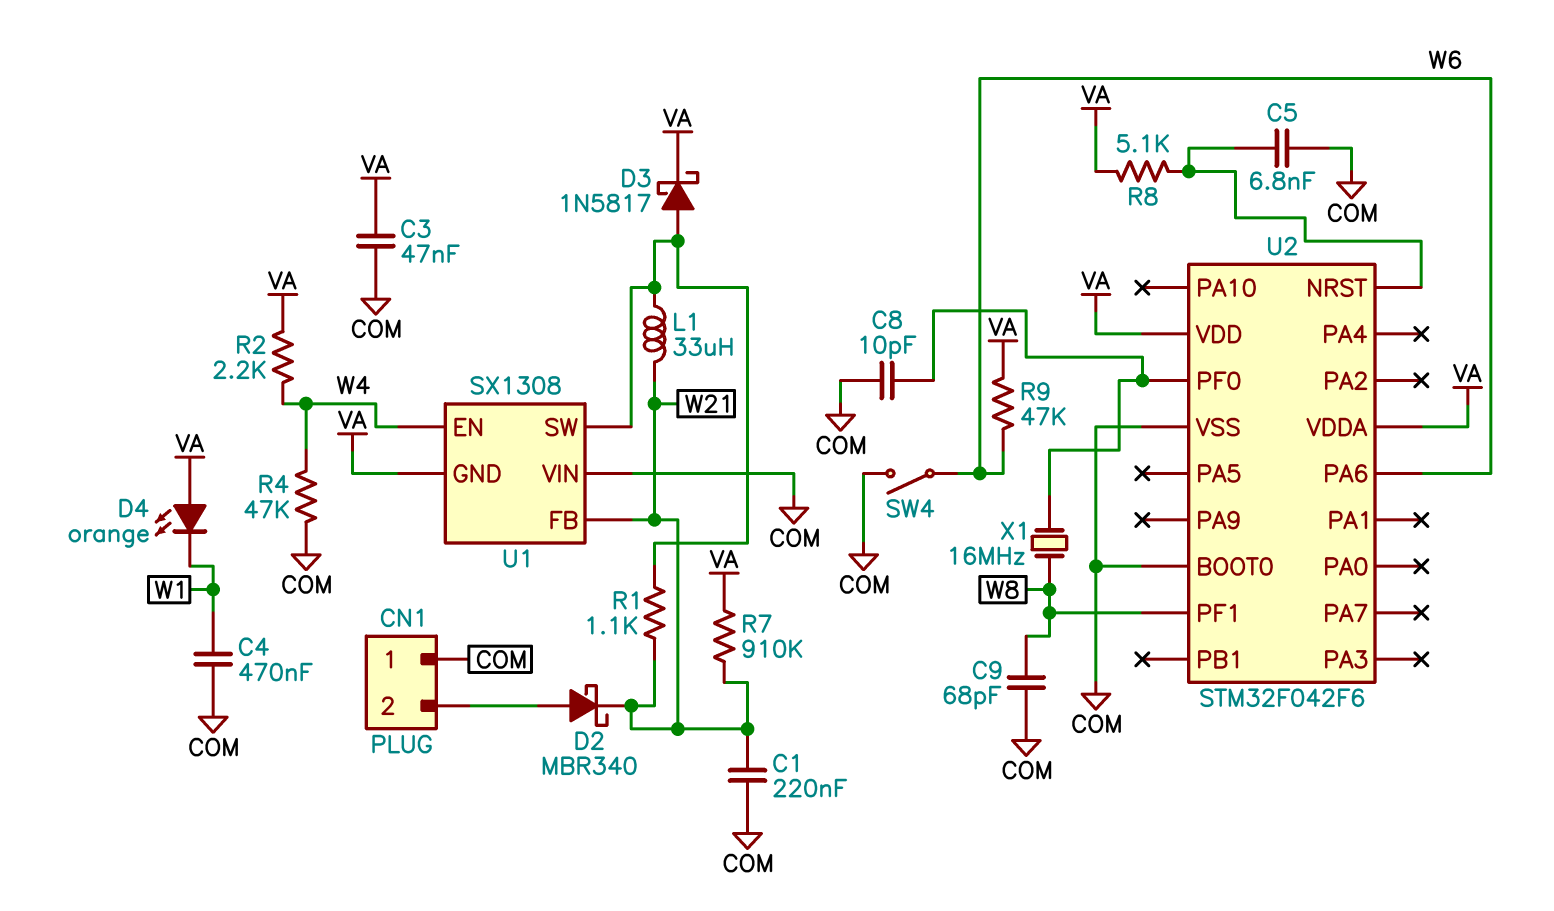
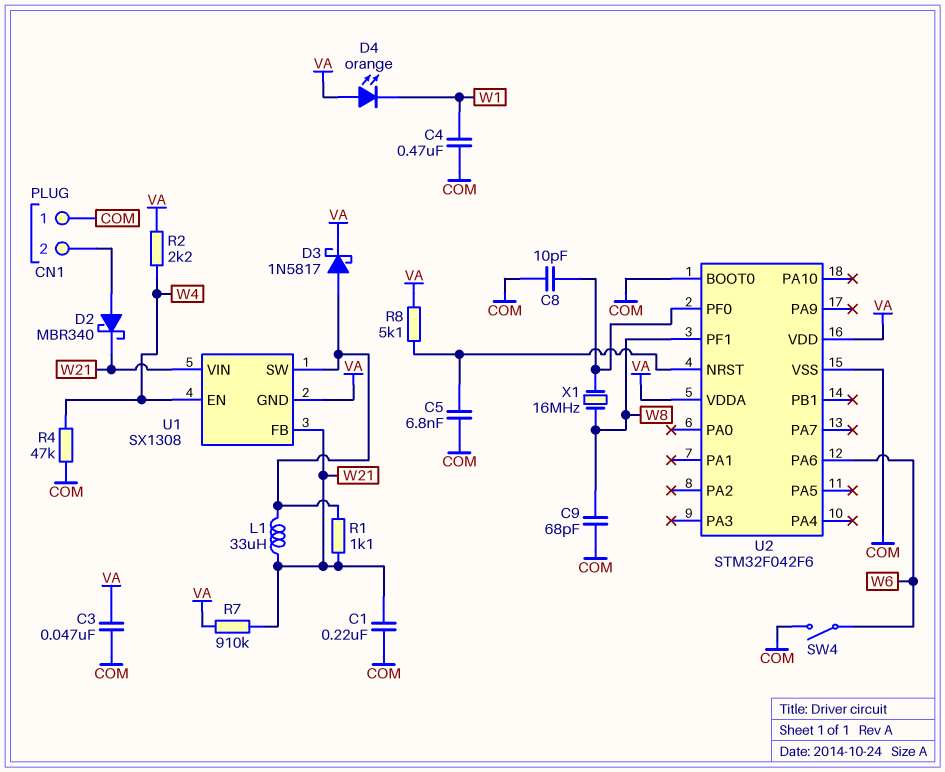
R9: 47k (VA, W6) -> none
U1 pin VIN: COM -> W21

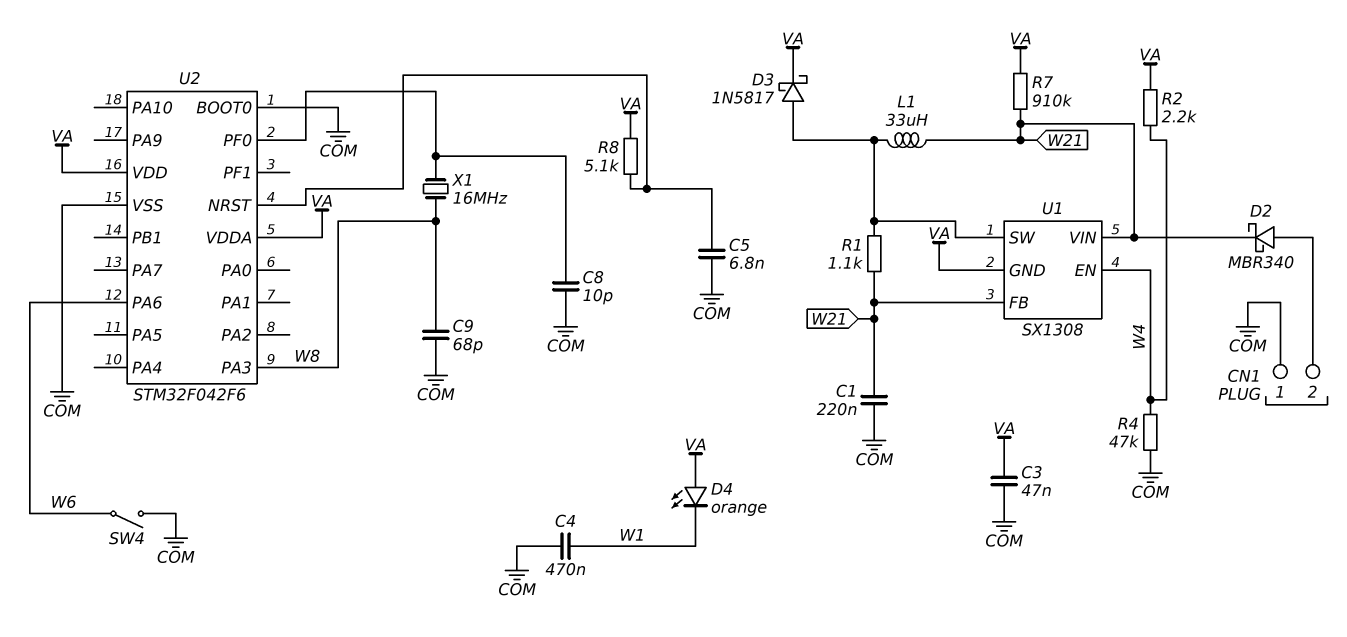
U2 pin PA3: none -> W8
U2 pin PF1: W8 -> none

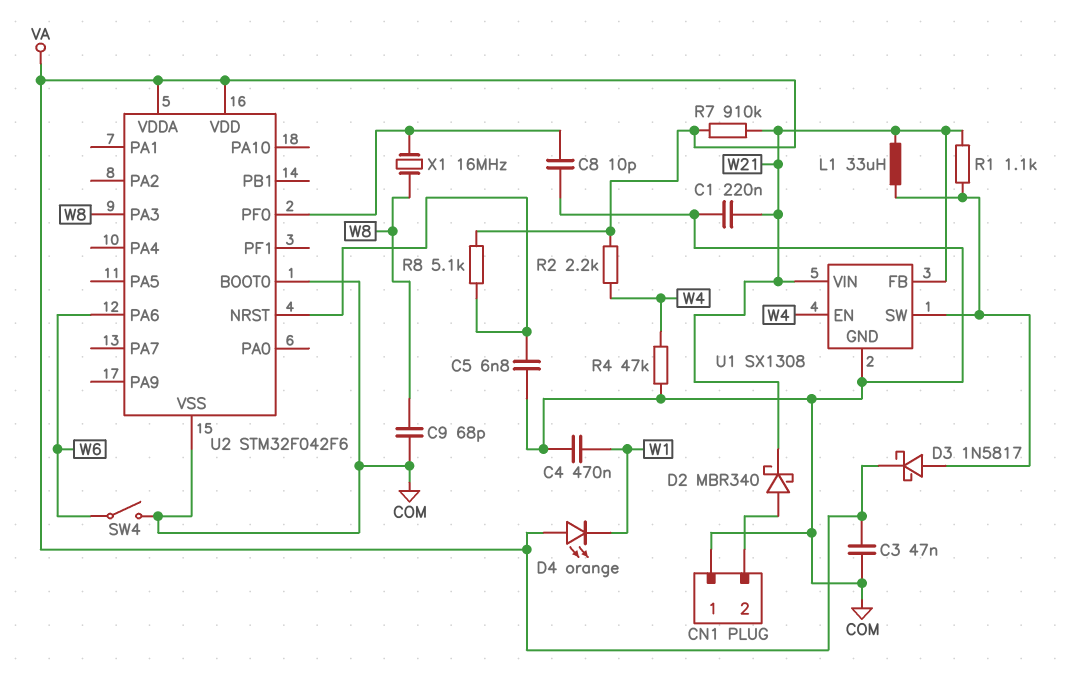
U1 pin GND: VA -> COM

